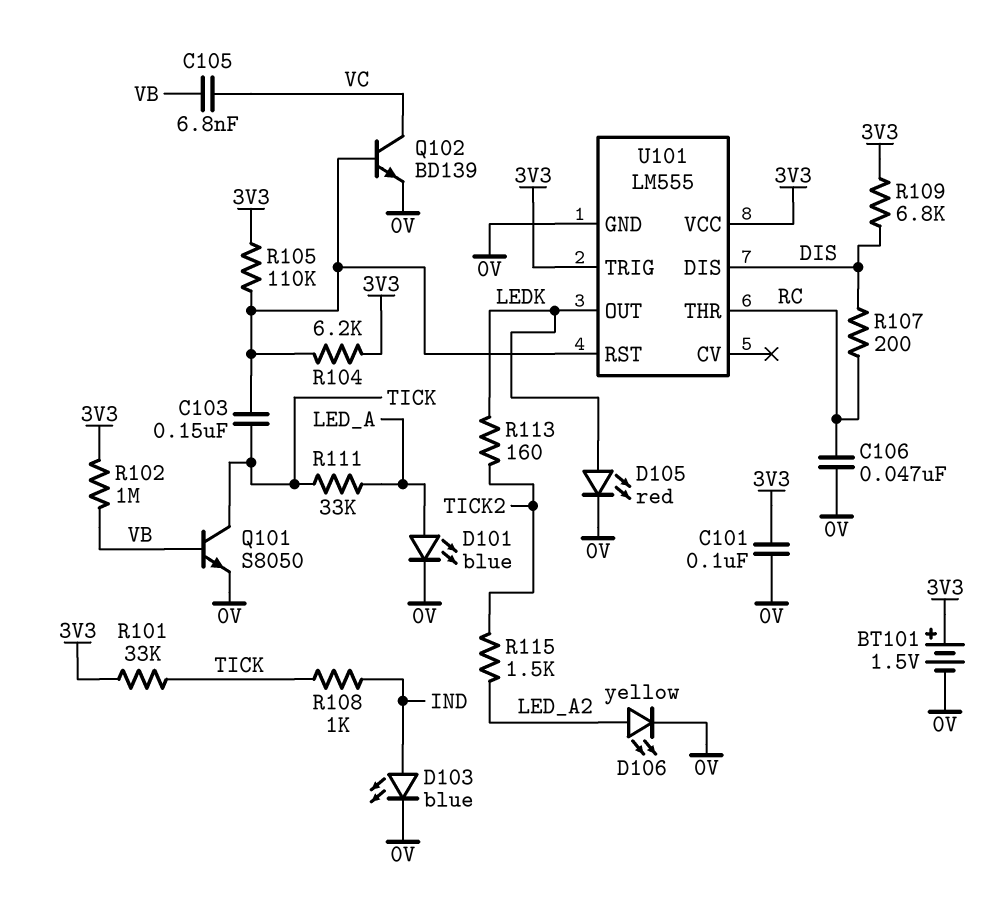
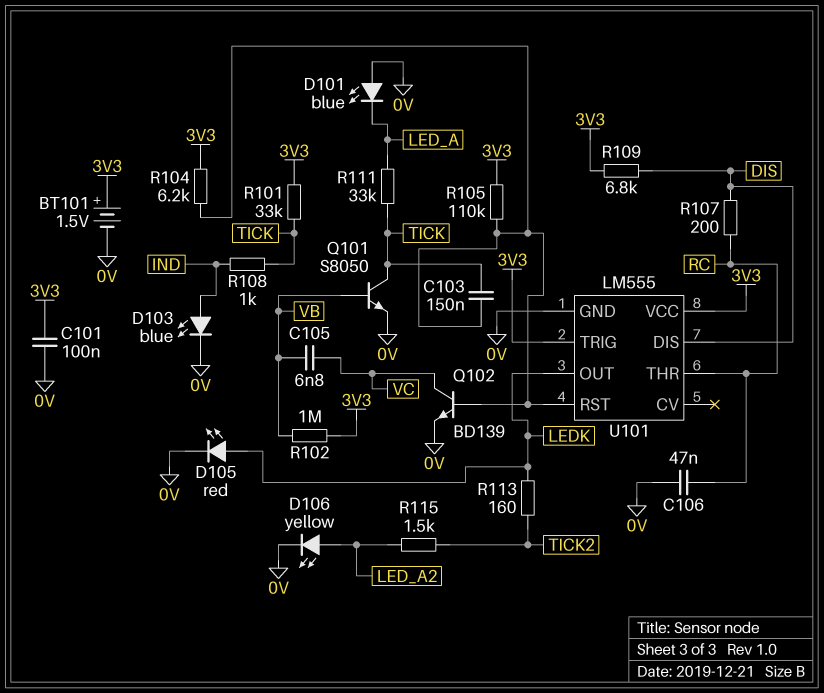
D101: LED blue (A LED_A, K 0V) -> LED blue (A 0V, K LED_A)

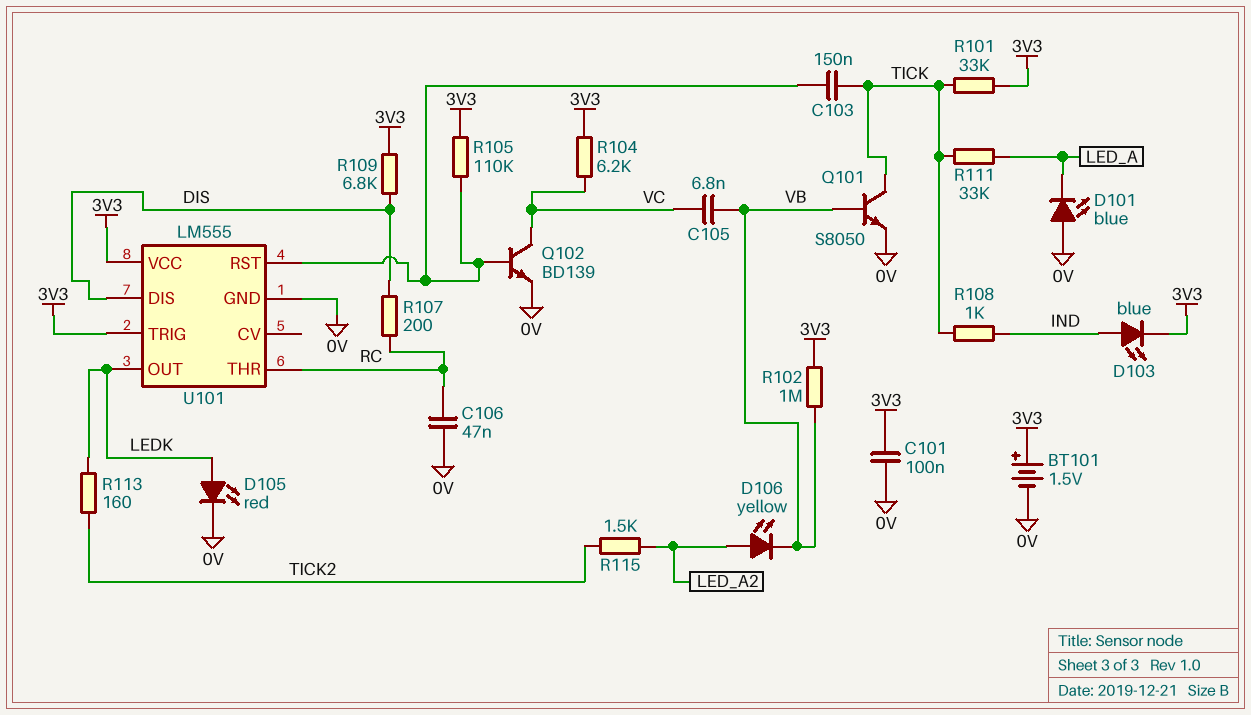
D103: LED blue (A IND, K 0V) -> LED blue (A IND, K 3V3)
D106: LED yellow (A LED_A2, K 0V) -> LED yellow (A LED_A2, K VB)
R104: 6.2k (3V3, U101/RST) -> 6.2k (3V3, VC)

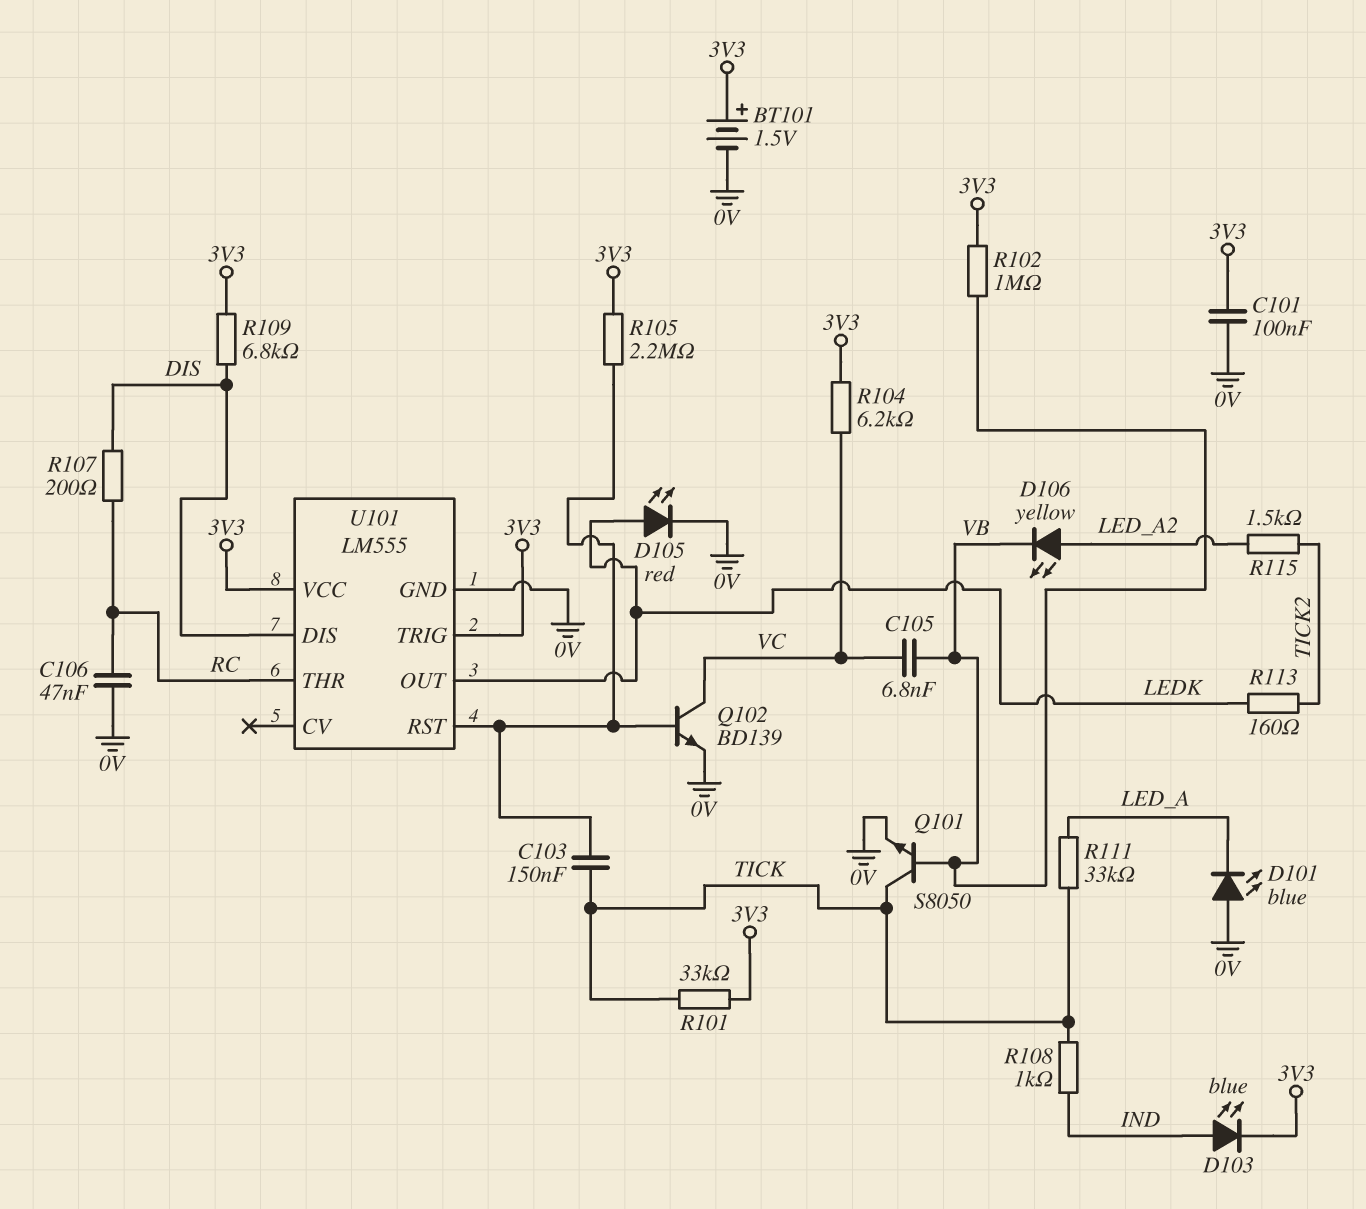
R105: 110k (3V3, U101/RST) -> 2.2M (3V3, U101/RST)

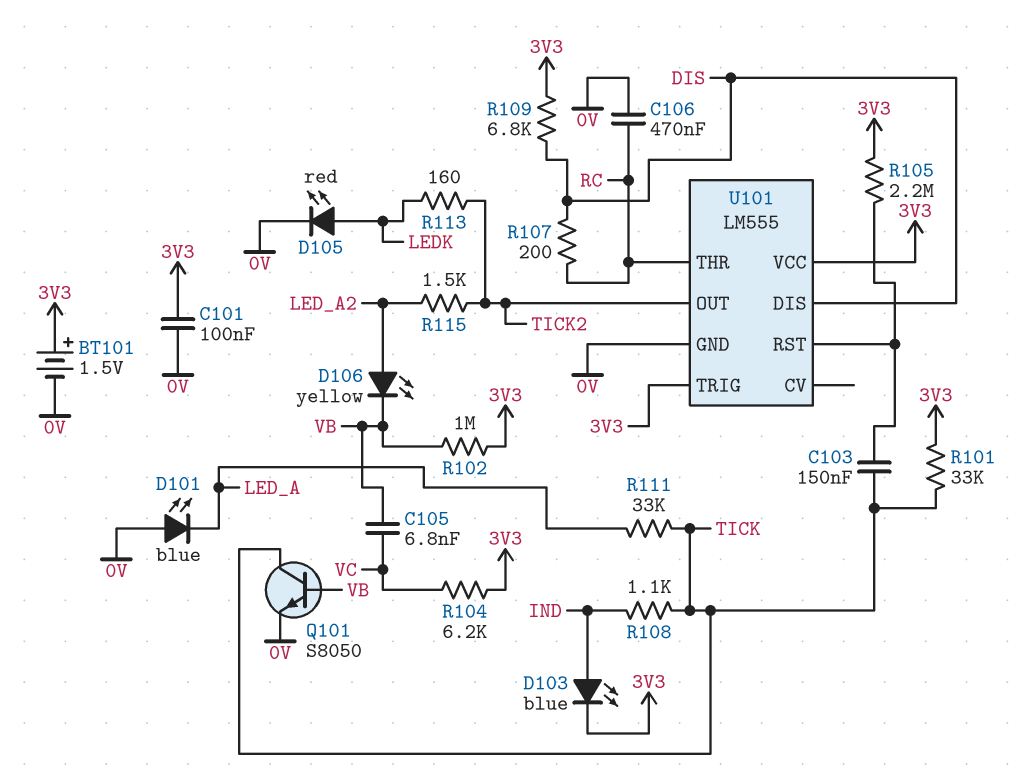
C106: 47nF (0V, RC) -> 470nF (0V, RC)
Q102: NPN BD139 (B U101/RST, C VC, E 0V) -> none
R108: 1k (IND, TICK) -> 1.1k (IND, TICK)
U101 pin OUT: LEDK -> TICK2

